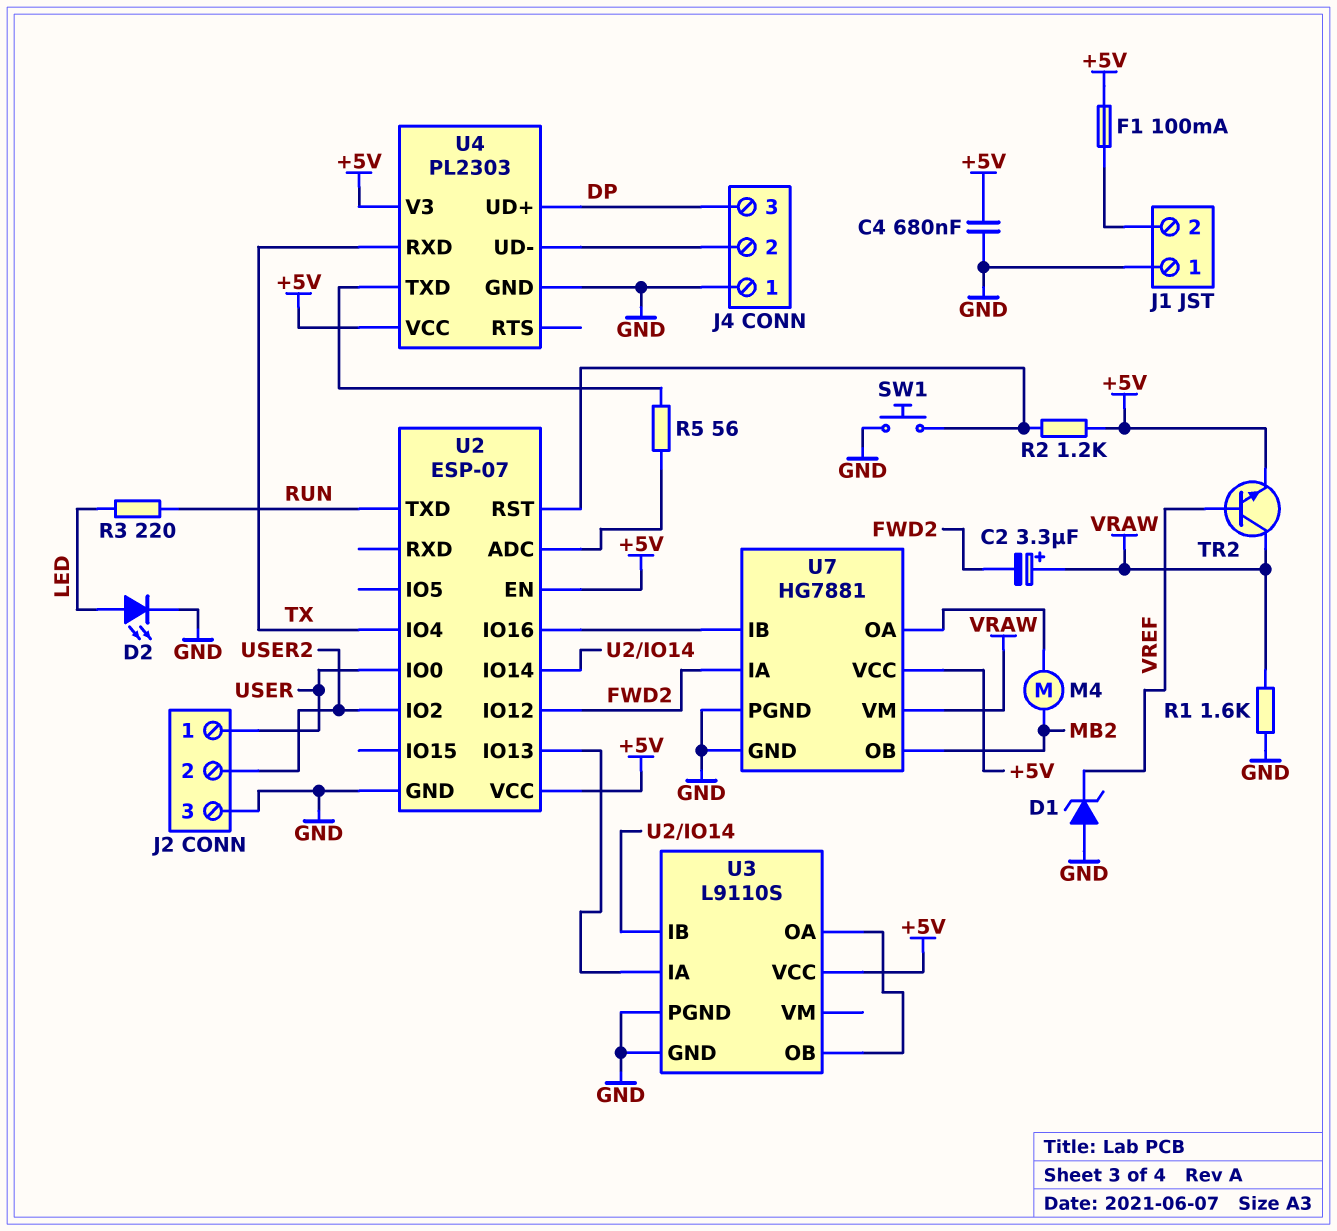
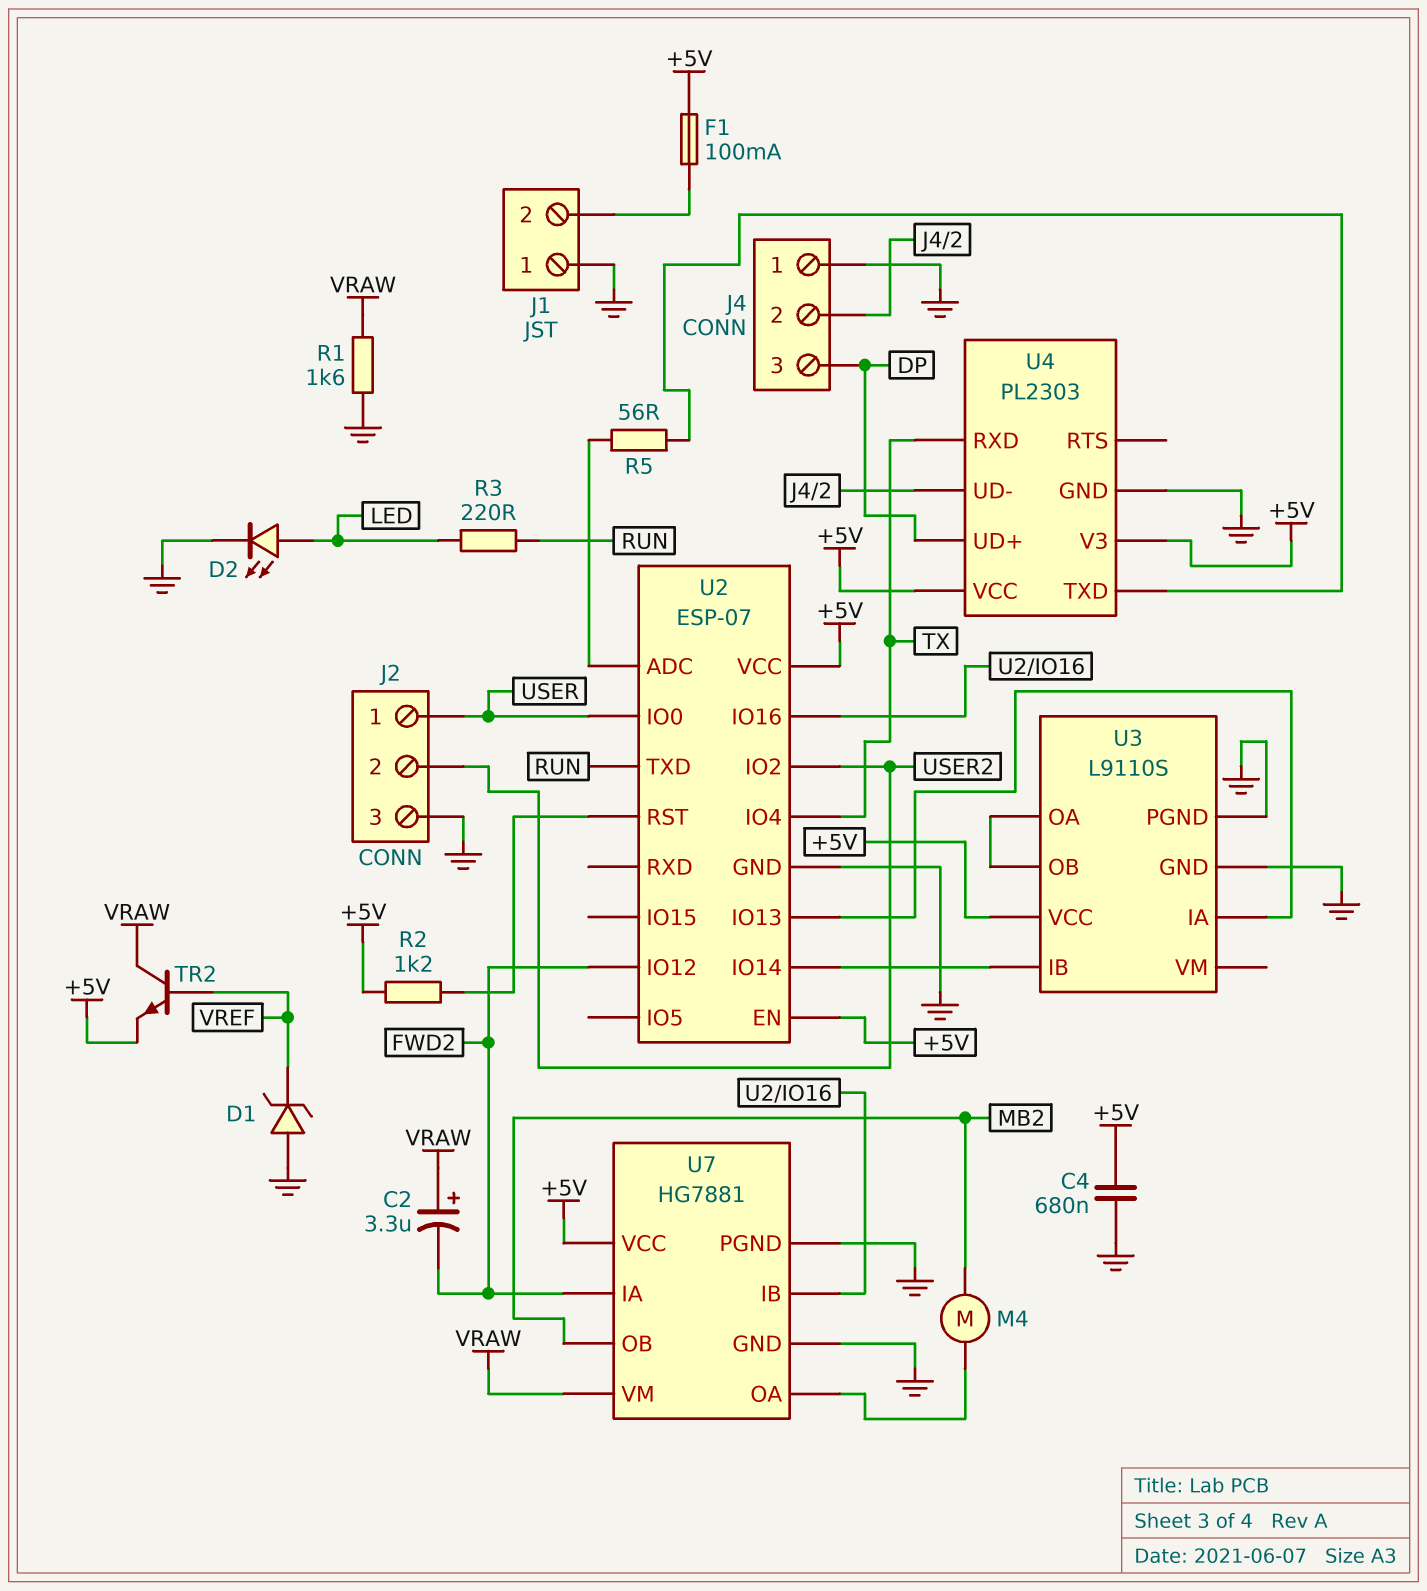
SW1: button (GND, U2/RST) -> none

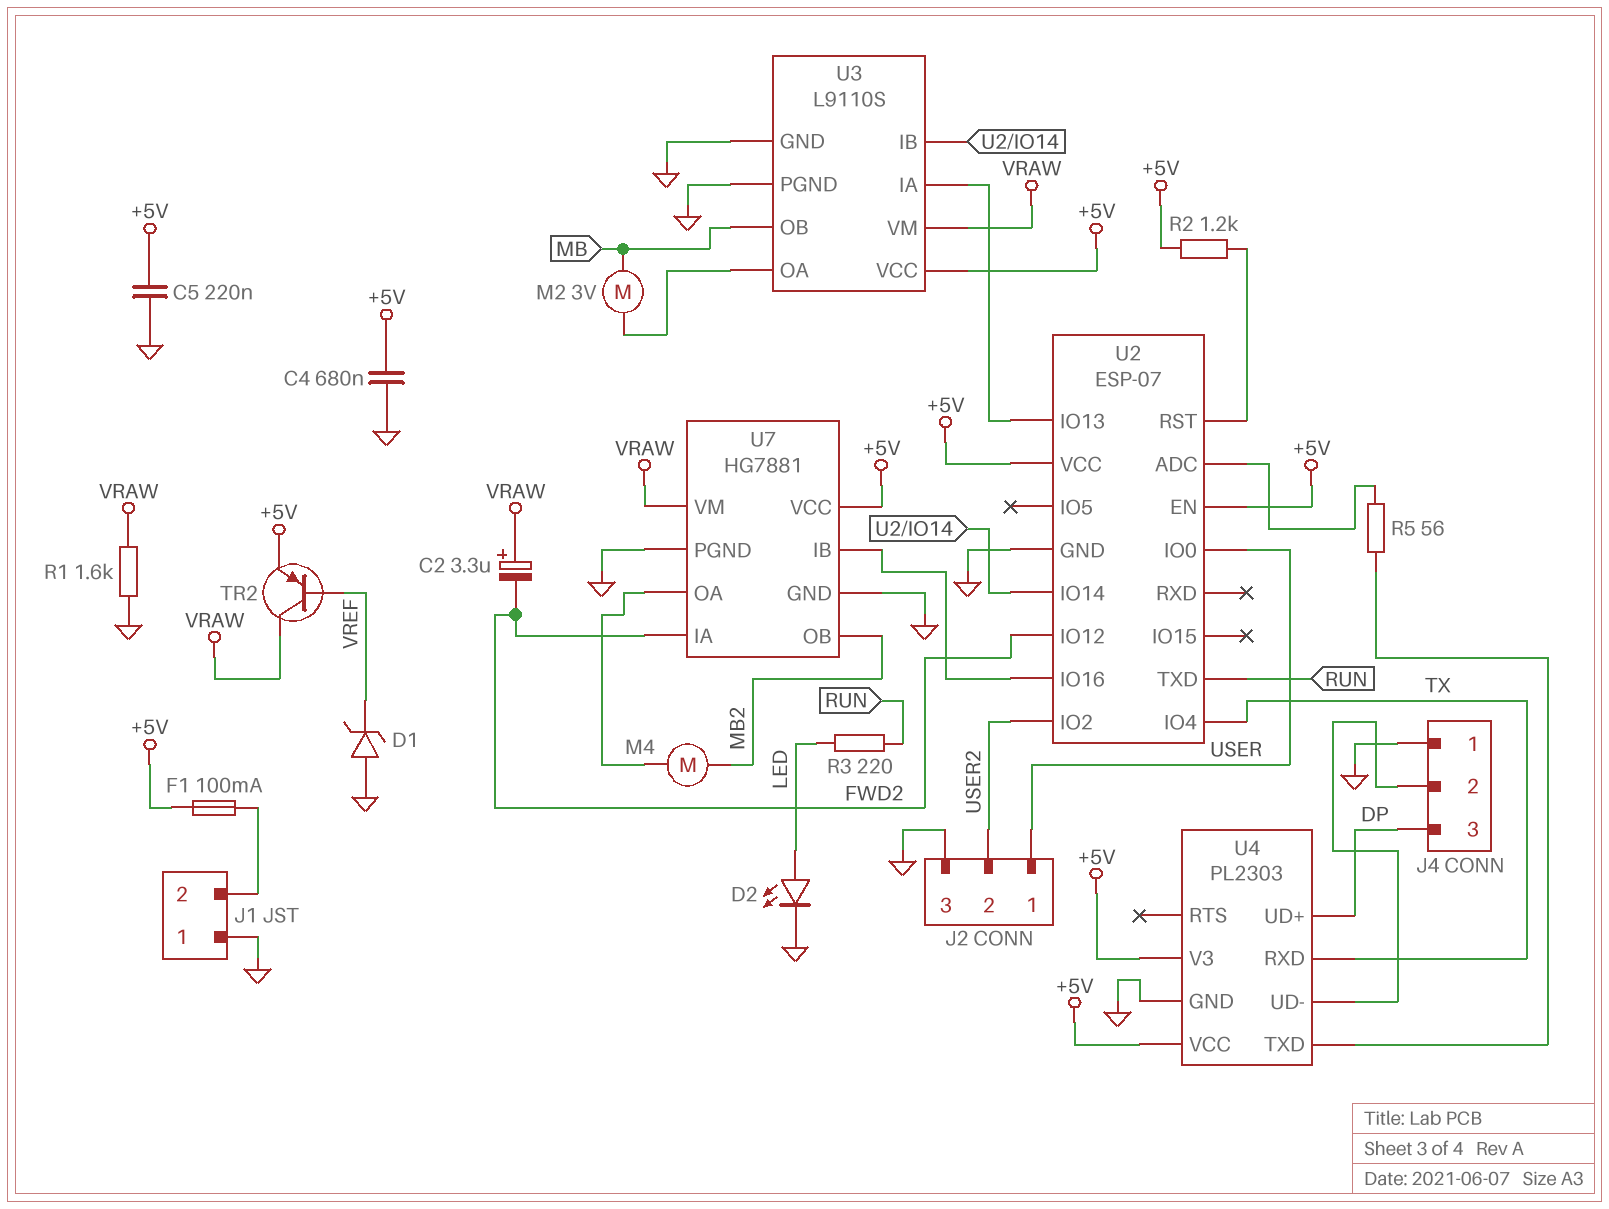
C5: none -> 220nF (+5V, GND)
M2: none -> motor 3V (MB, U3/OA)
TR2: NPN (B VREF, C VRAW, E +5V) -> PNP (B VREF, C VRAW, E +5V)
U3 pin OB: U3/OA -> MB
U3 pin VM: none -> VRAW

